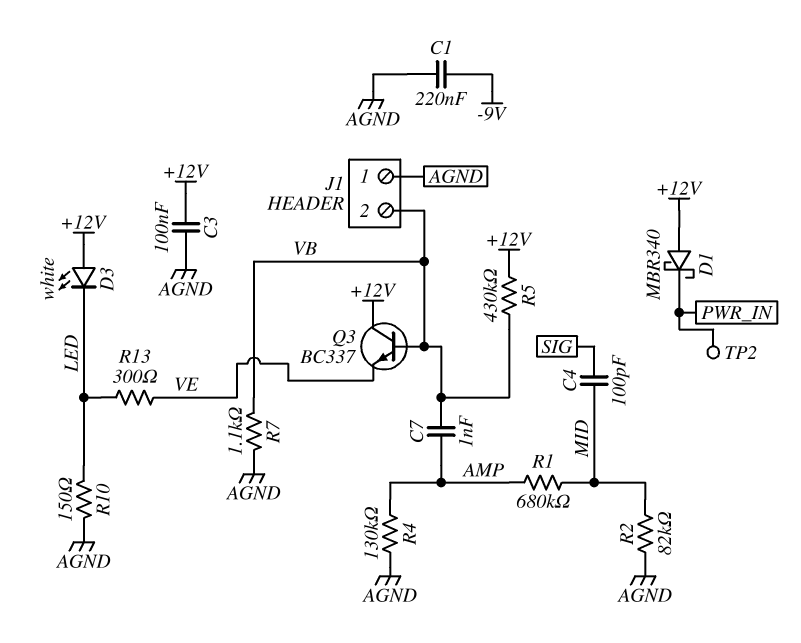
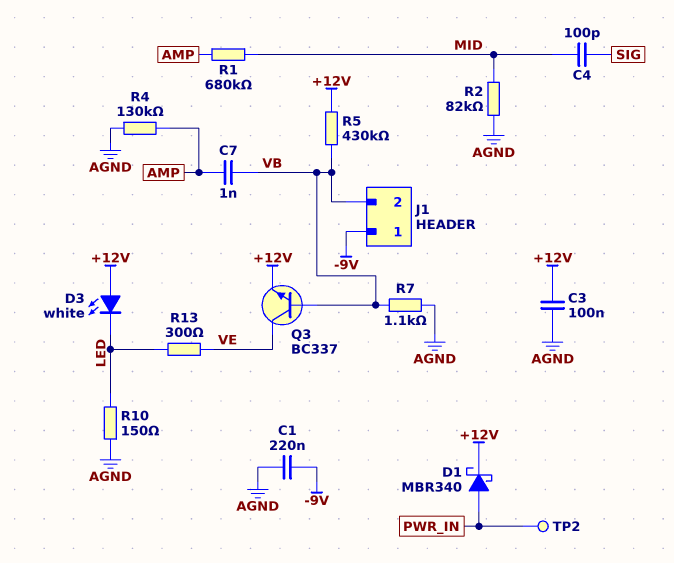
D1: schottky MBR340 (A +12V, K PWR_IN) -> schottky MBR340 (A PWR_IN, K +12V)
J1 pin 1: AGND -> -9V
Q3: NPN BC337 (B VB, C +12V, E VE) -> NPN BC337 (B VB, C VE, E +12V)

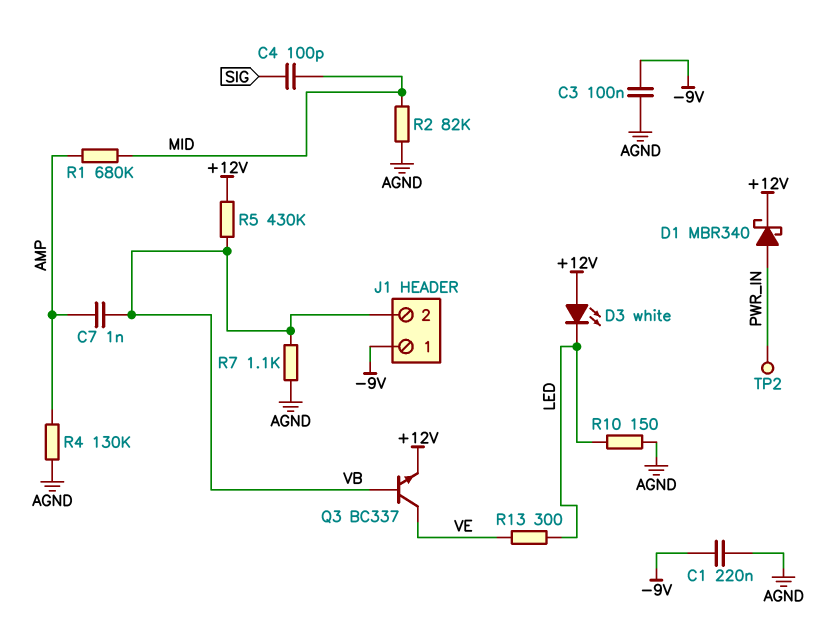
C3: 100nF (+12V, AGND) -> 100nF (-9V, AGND)

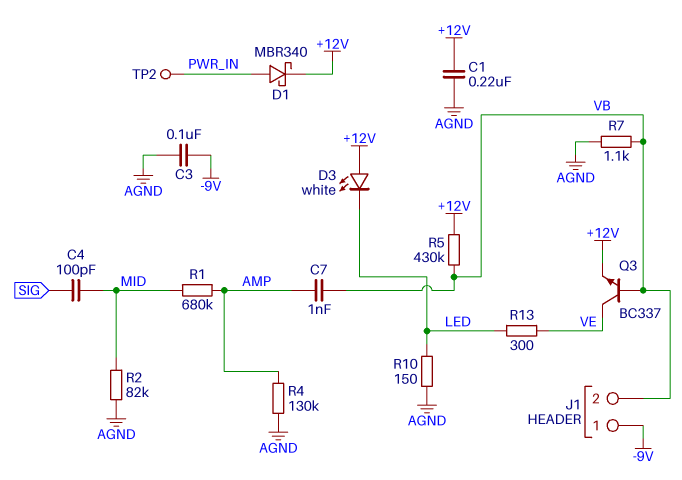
C1: 220nF (-9V, AGND) -> 220nF (+12V, AGND)

